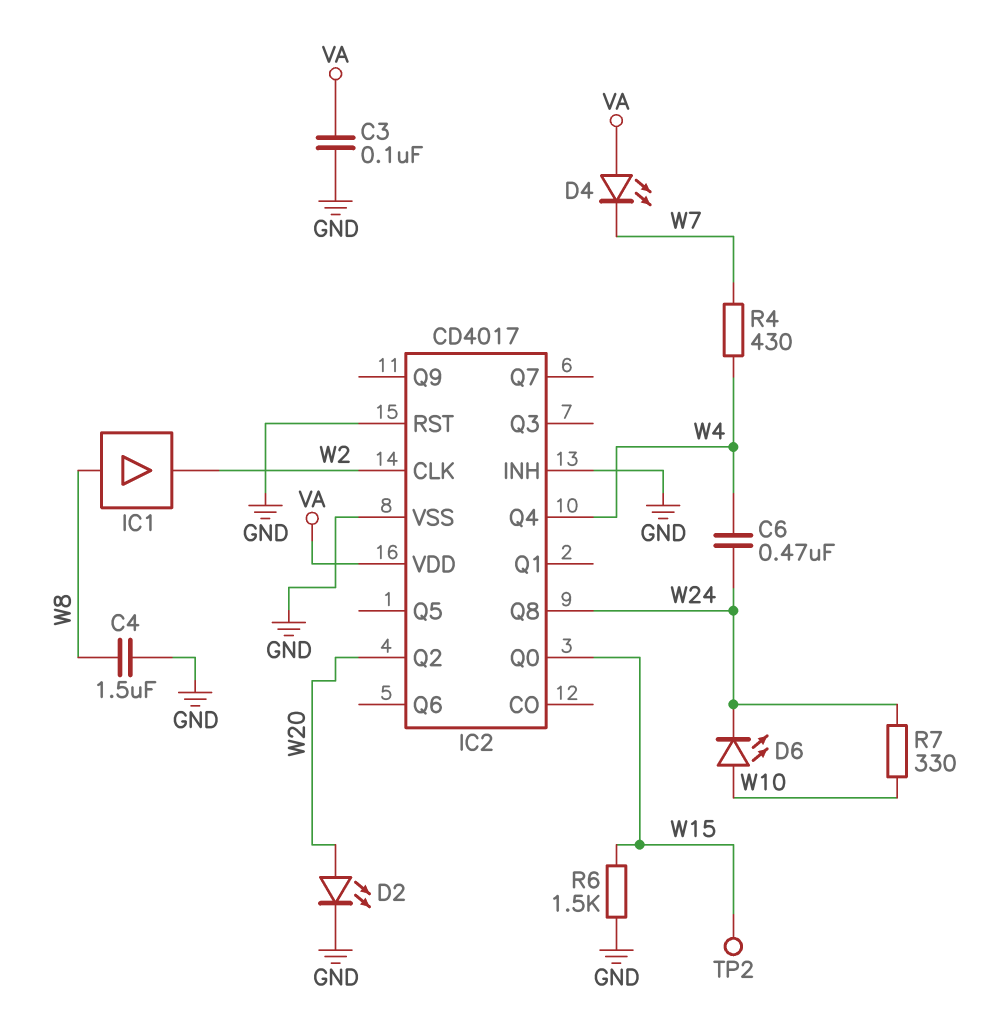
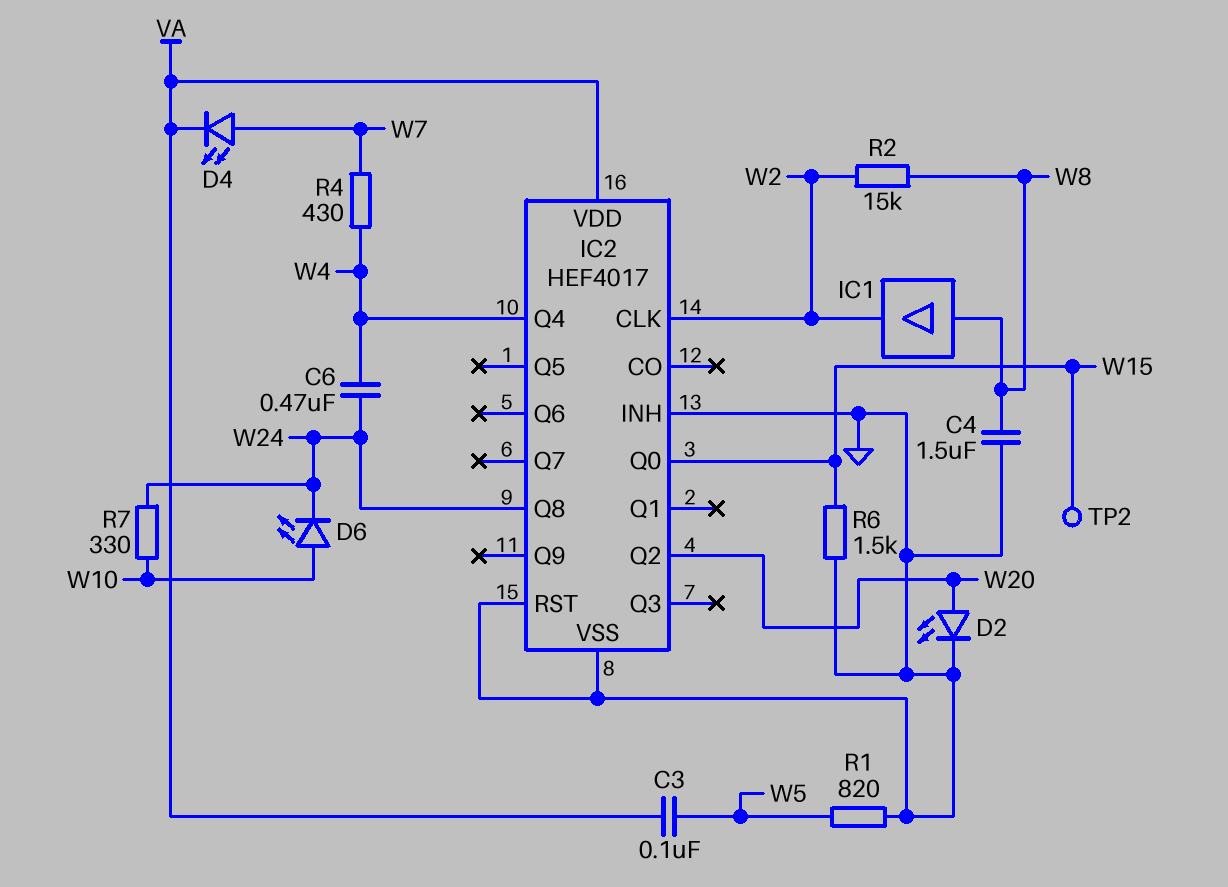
C3: 100nF (GND, VA) -> 100nF (VA, W5)
D4: LED (A VA, K W7) -> LED (A W7, K VA)
IC2: CD4017 -> HEF4017
R1: none -> 820 (GND, W5)
R2: none -> 15k (W2, W8)

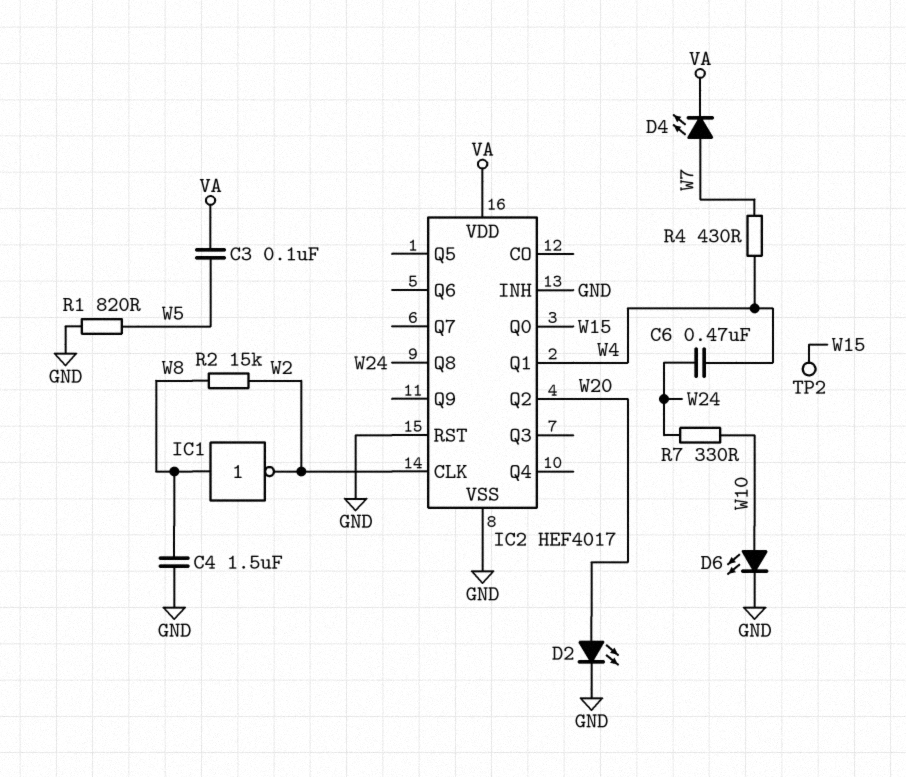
D6: LED (A W10, K W24) -> LED (A W10, K GND)
IC1: buffer (in W8, out W2) -> NOT (in W8, out W2)
IC2 pin Q1: none -> W4
IC2 pin Q4: W4 -> none
R6: 1.5k (GND, W15) -> none

